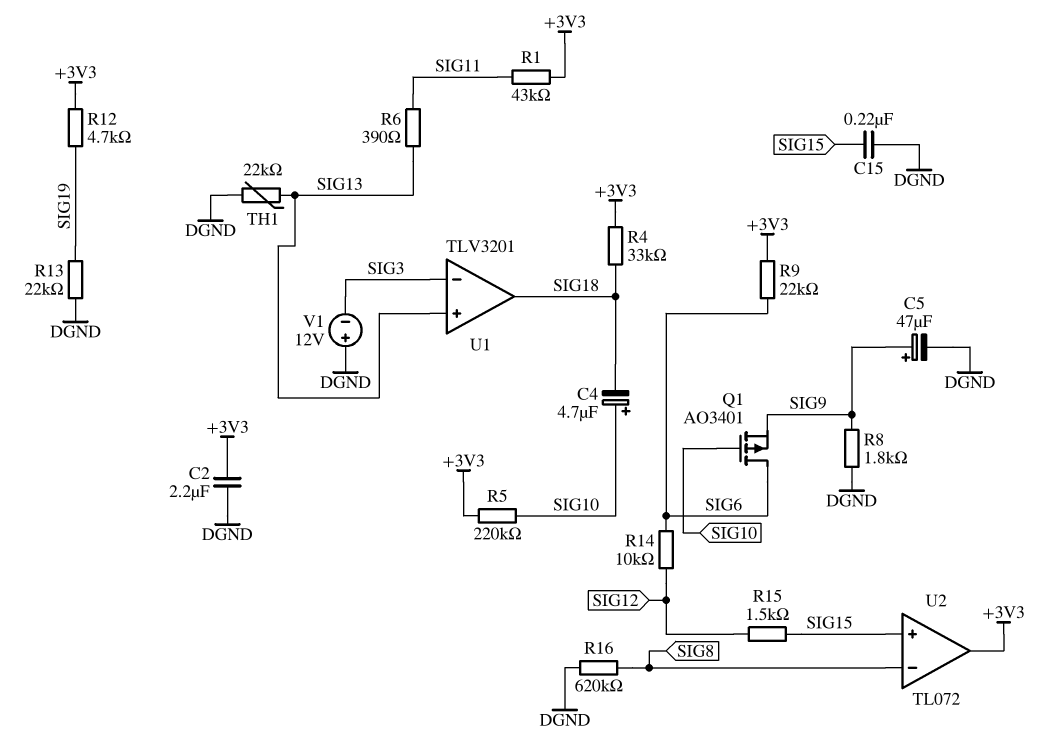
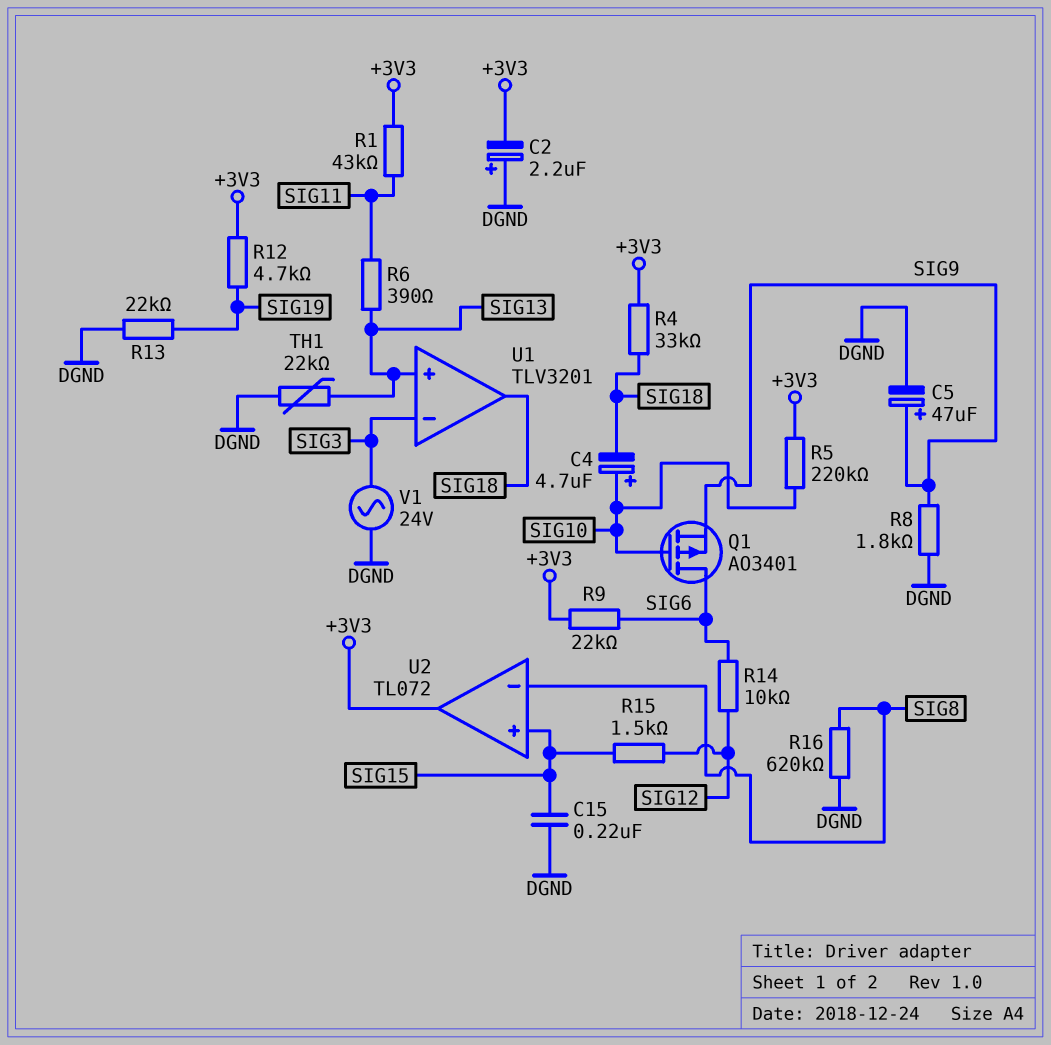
C2: 2.2uF (+3V3, DGND) -> 2.2uF (plus DGND, minus +3V3)
V1: 12V (plus DGND, minus SIG3) -> AC 24V (DGND, SIG3)

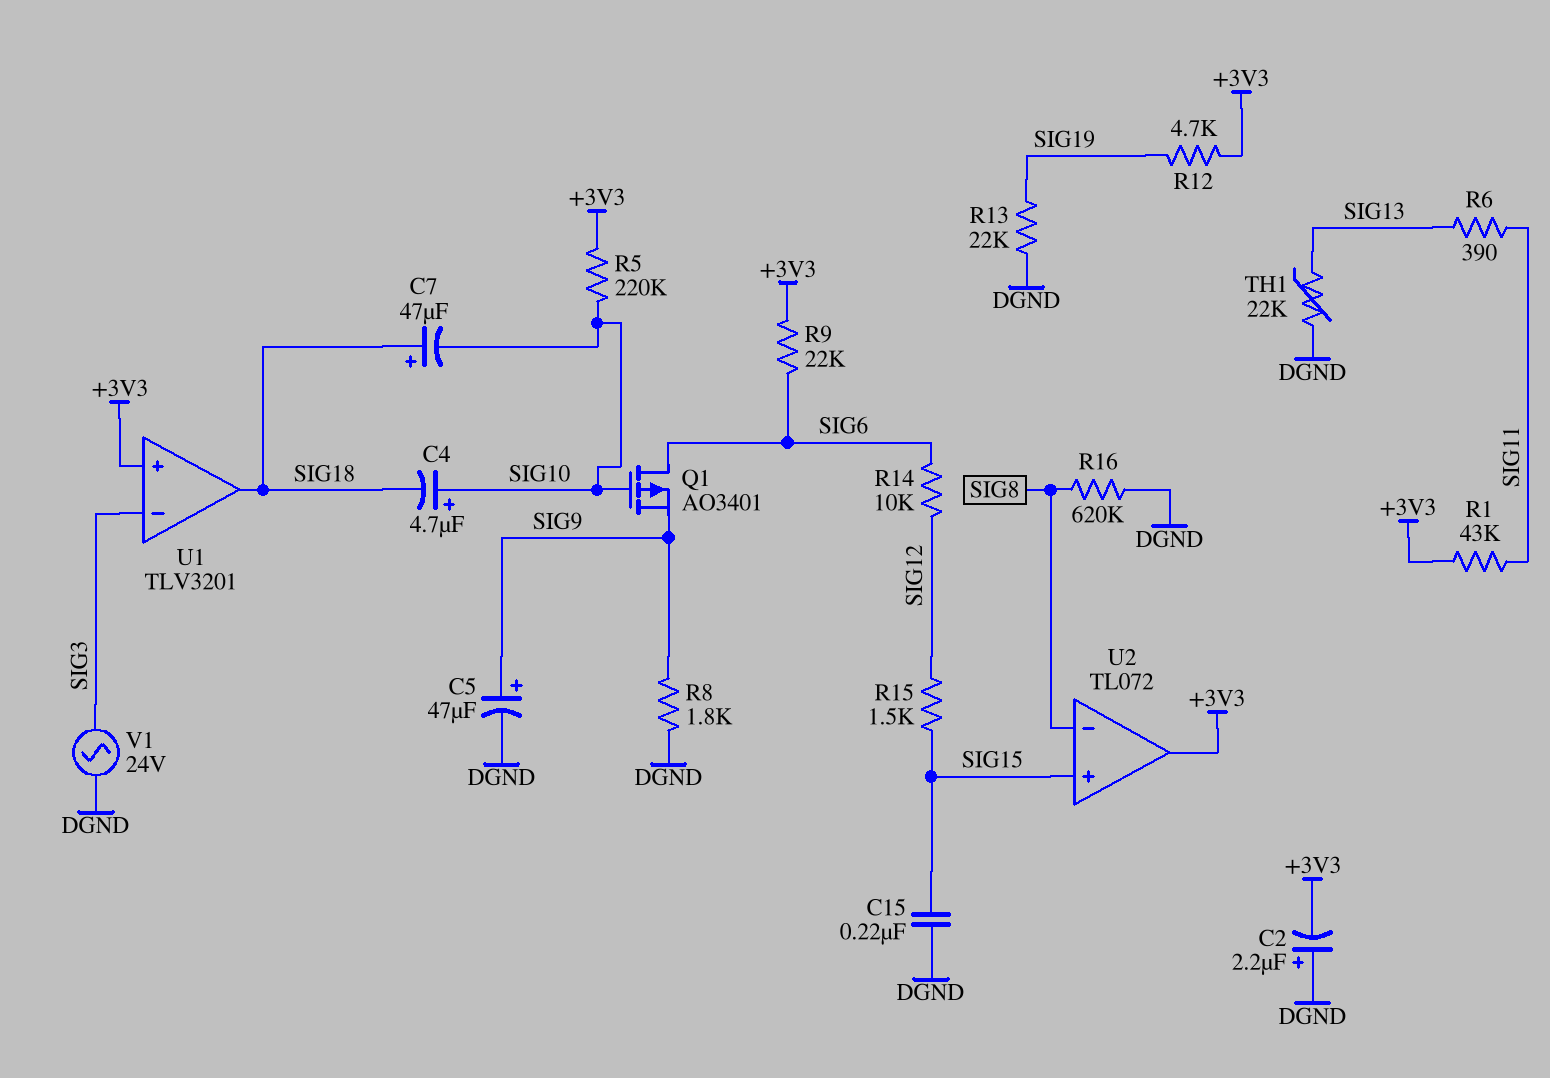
C7: none -> 47uF (plus SIG18, minus SIG10)
R4: 33k (+3V3, SIG18) -> none
U1 pin in+: SIG13 -> +3V3

